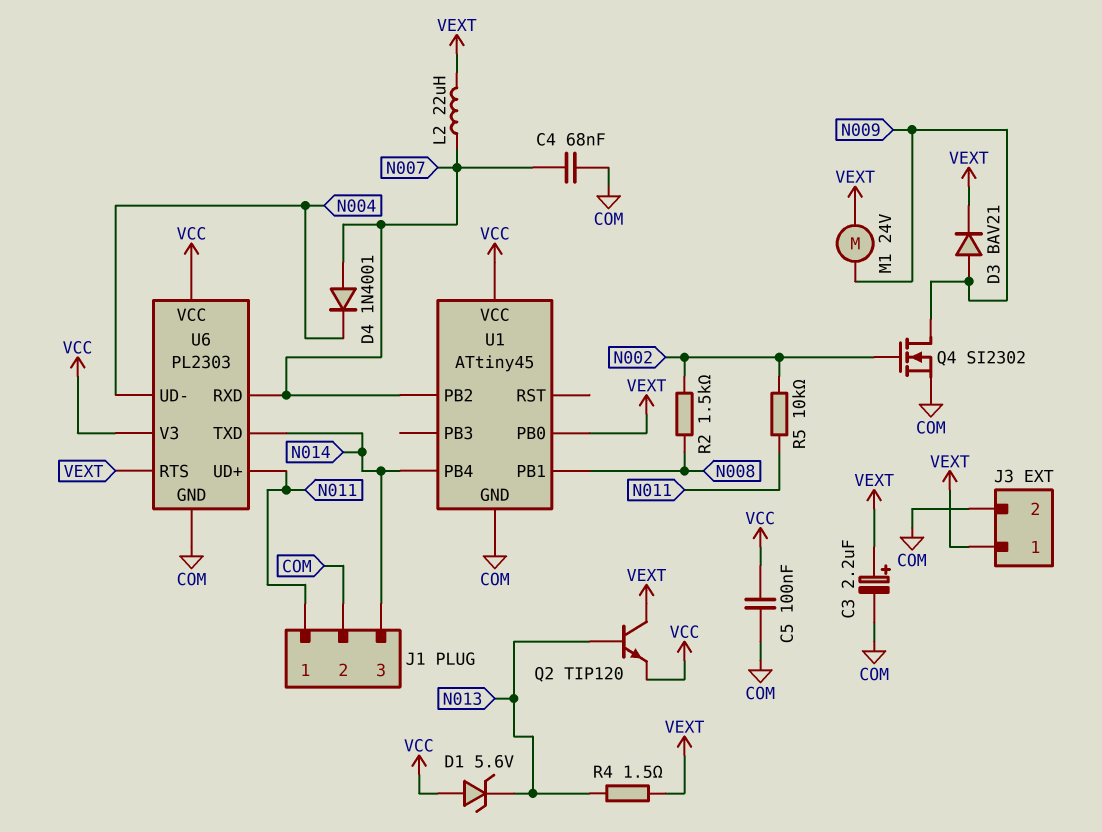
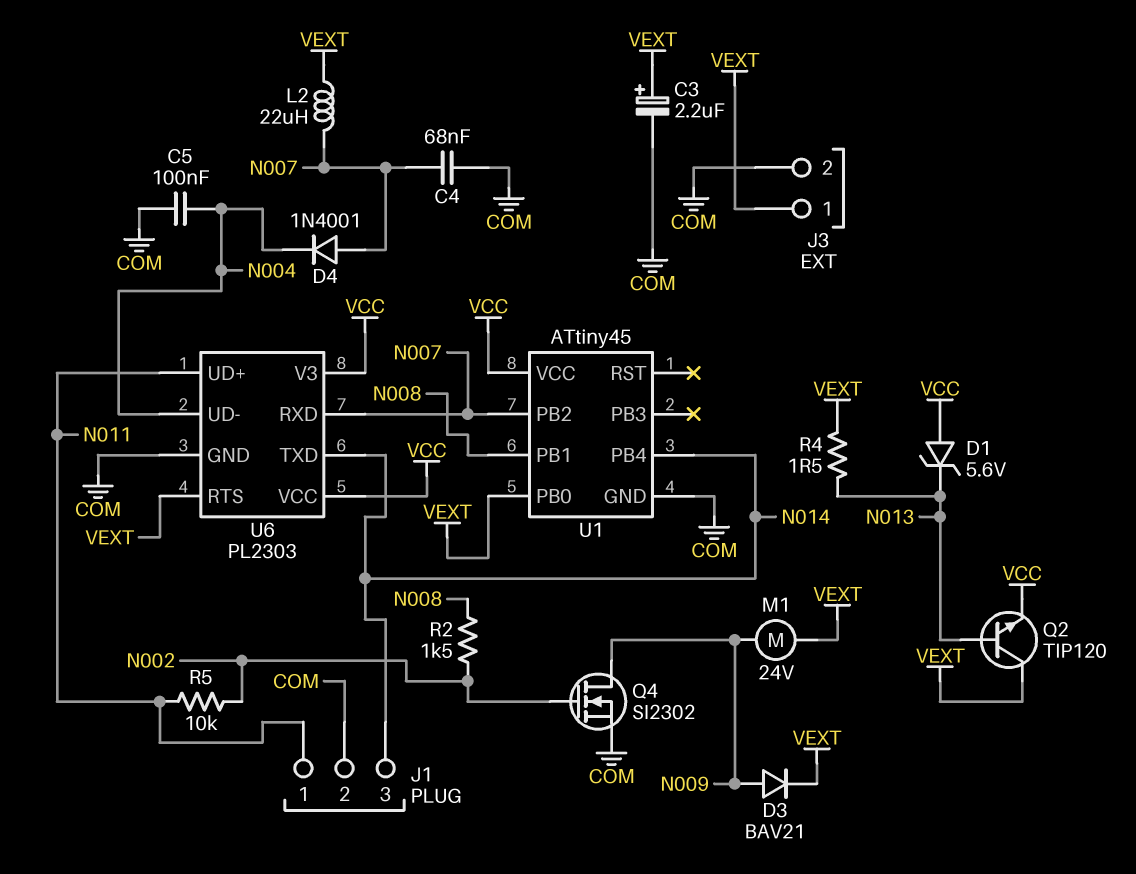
C5: 100nF (COM, VCC) -> 100nF (COM, N004)

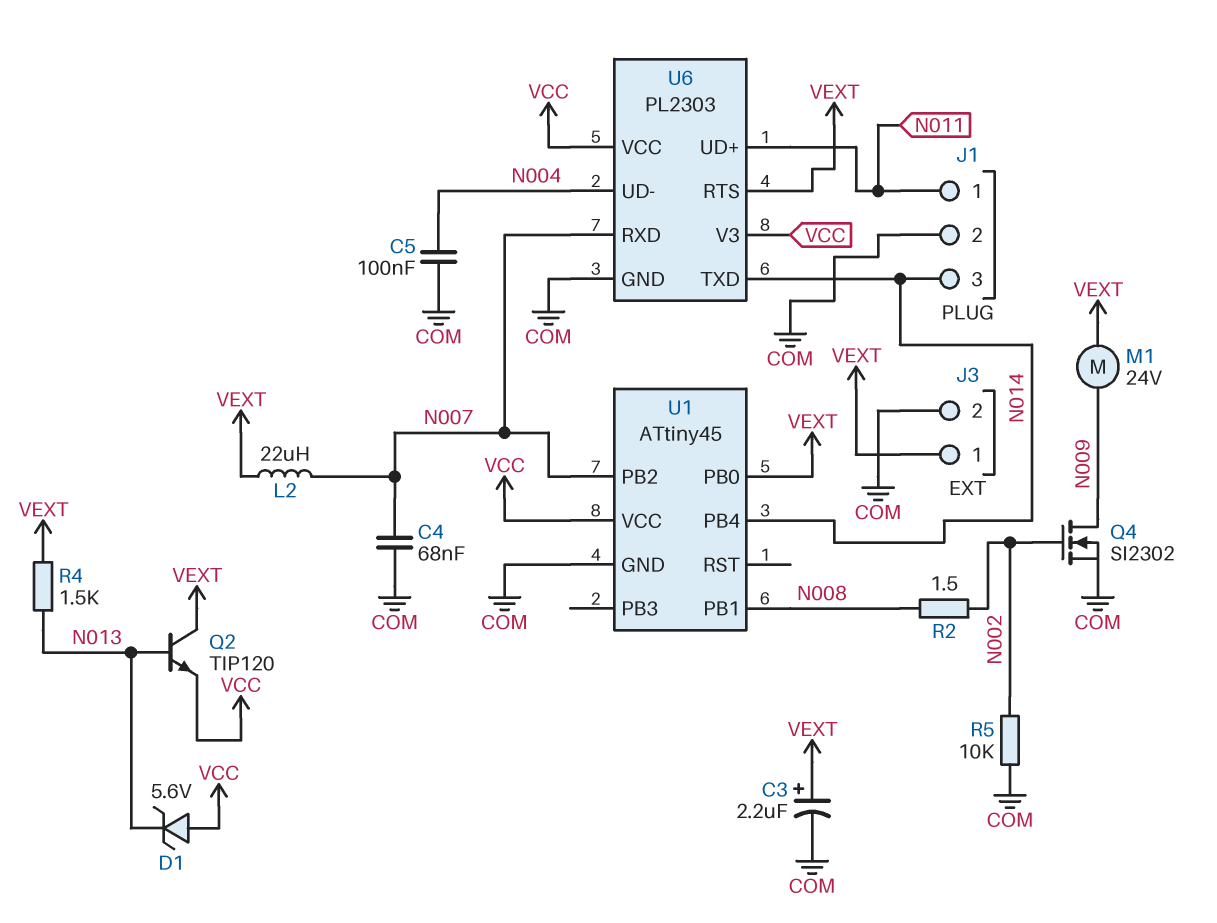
D3: diode BAV21 (A N009, K VEXT) -> none
D4: diode 1N4001 (A N007, K N004) -> none
R2: 1.5k (N002, N008) -> 1.5 (N002, N008)
R4: 1.5 (N013, VEXT) -> 1.5k (N013, VEXT)
R5: 10k (N002, N011) -> 10k (COM, N002)

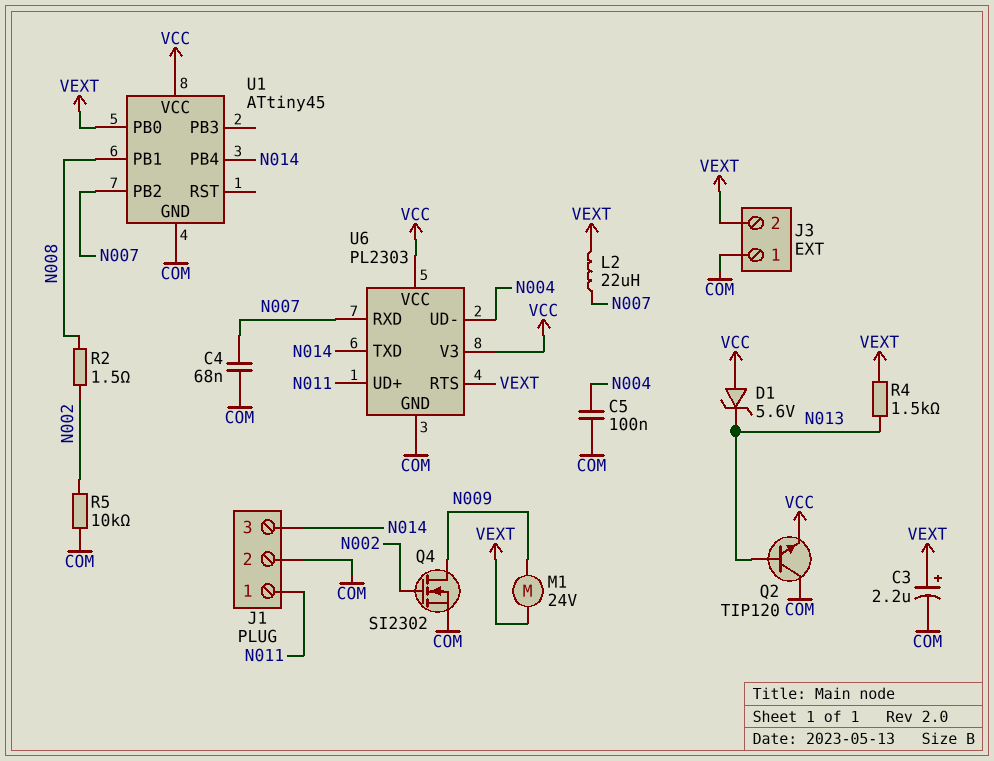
J3 pin 1: VEXT -> COM
J3 pin 2: COM -> VEXT
Q2: NPN TIP120 (B N013, C VEXT, E VCC) -> NPN TIP120 (B N013, C COM, E VCC)

